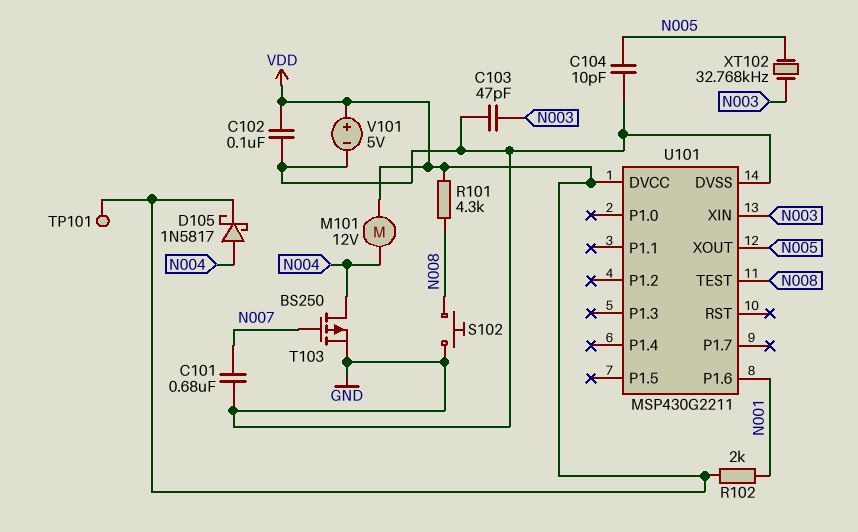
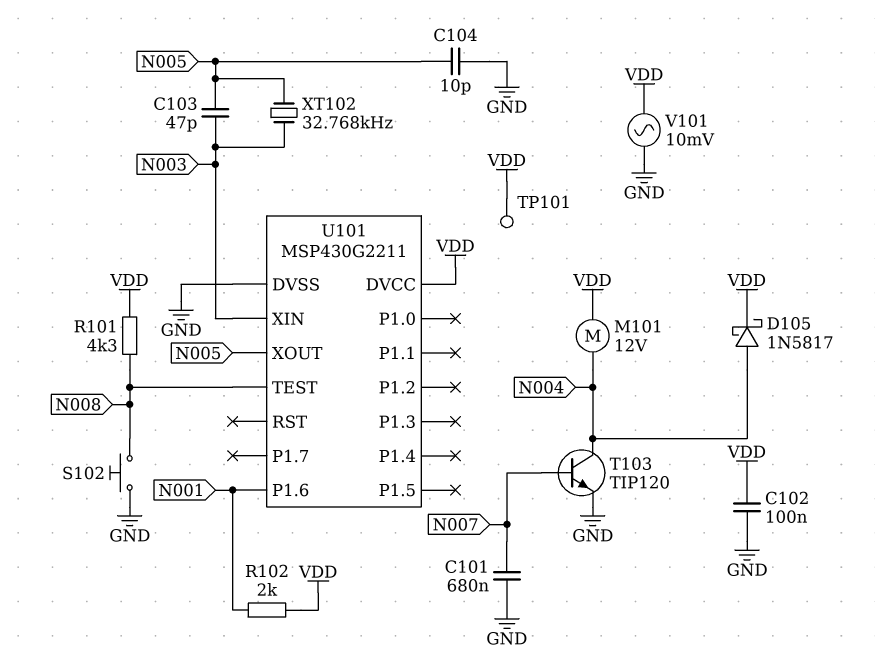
C103: 47pF (GND, N003) -> 47pF (N003, N005)
T103: PMOS BS250 (G N007, D N004, S GND) -> NPN TIP120 (B N007, C N004, E GND)
V101: 5V (plus VDD, minus GND) -> AC 10mV (GND, VDD)

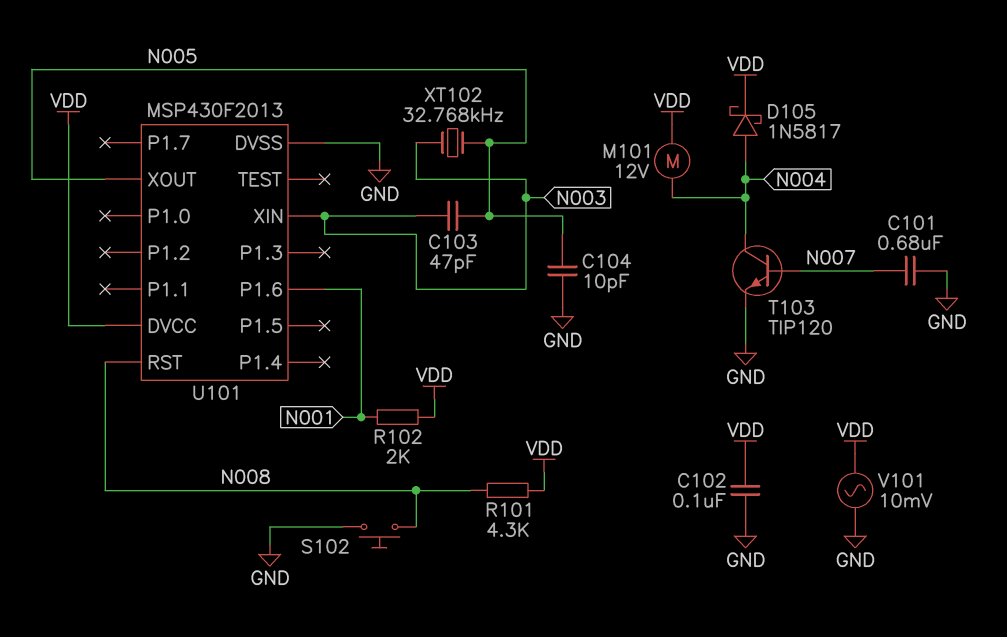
TP101: test point (VDD) -> none
U101: MSP430G2211 -> MSP430F2013
U101 pin RST: none -> N008
U101 pin TEST: N008 -> none

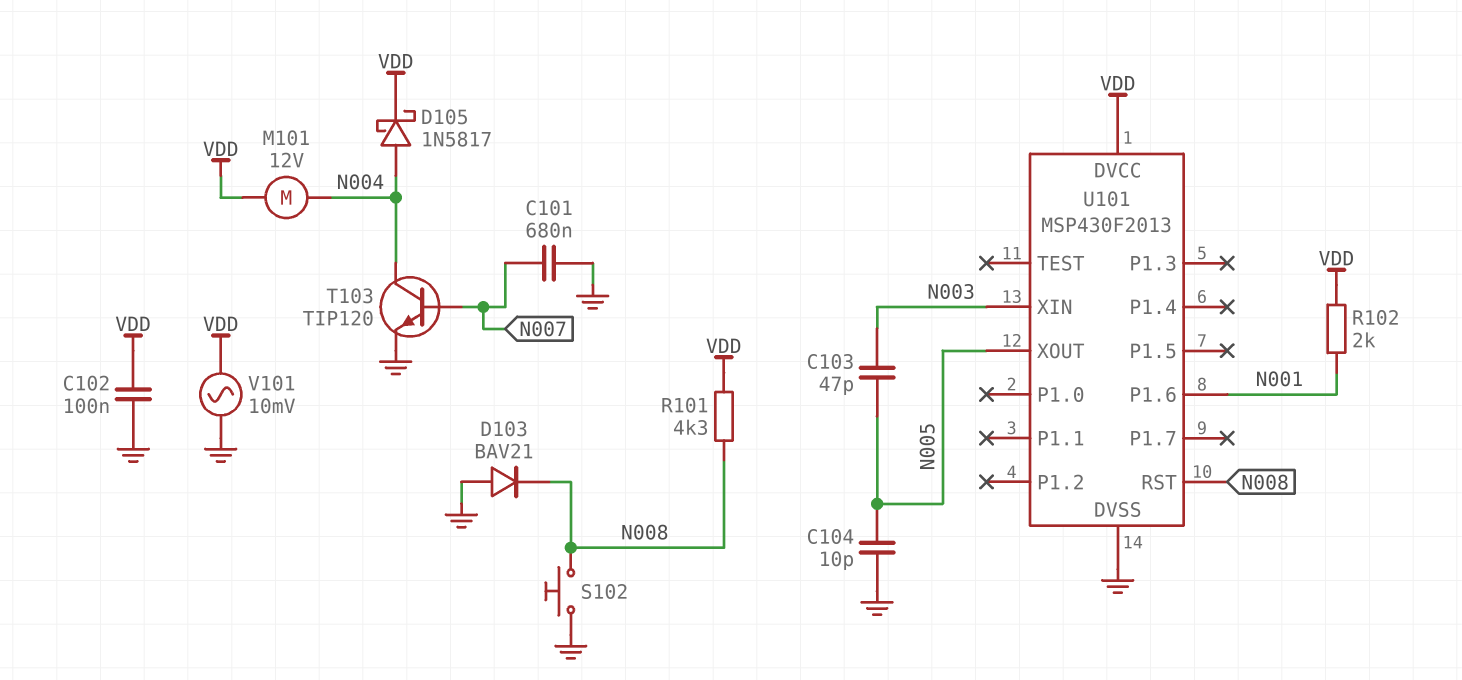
D103: none -> diode BAV21 (A GND, K N008)
XT102: 32.768kHz (N003, N005) -> none

